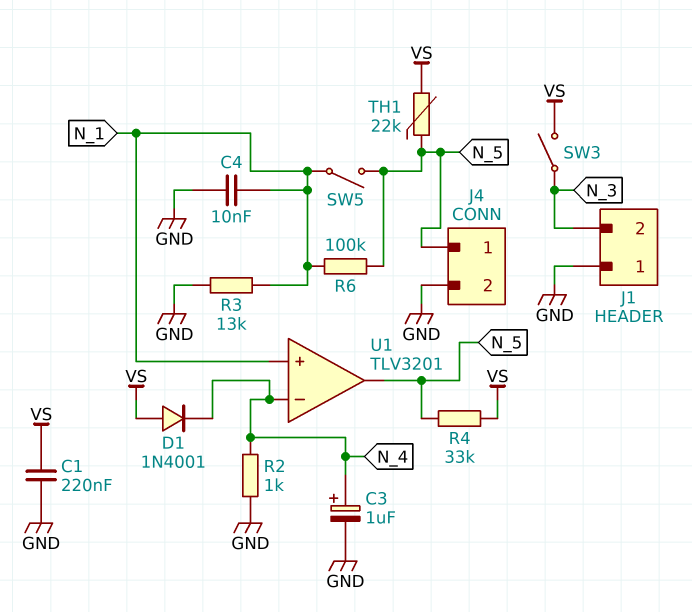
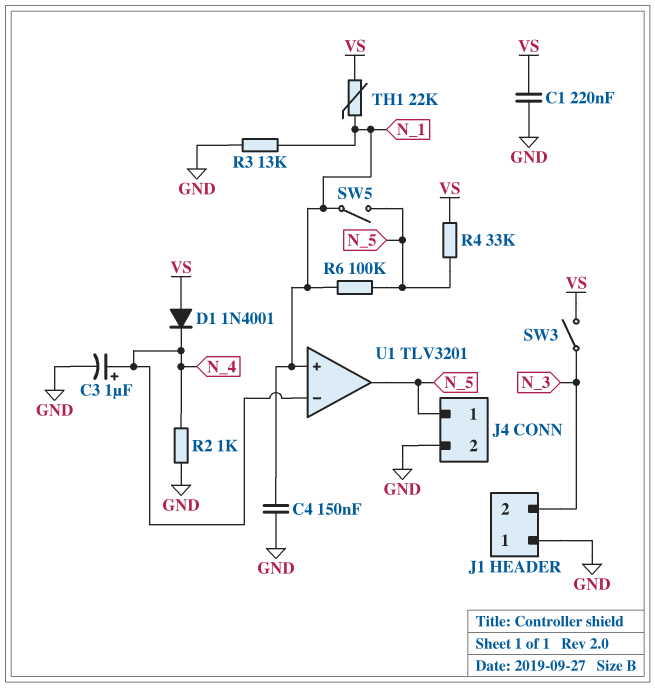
C4: 10nF (GND, N_1) -> 150nF (GND, N_1)
TH1: 22k (N_5, VS) -> 22k (N_1, VS)

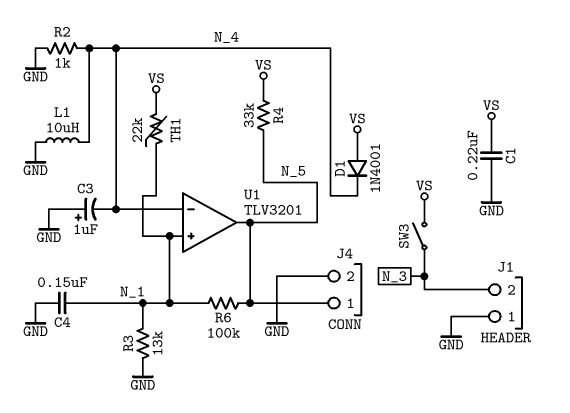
C3: 1uF (plus N_4, minus GND) -> 1uF (plus GND, minus N_4)
L1: none -> 10uH (GND, N_4)
SW5: switch (N_1, N_5) -> none

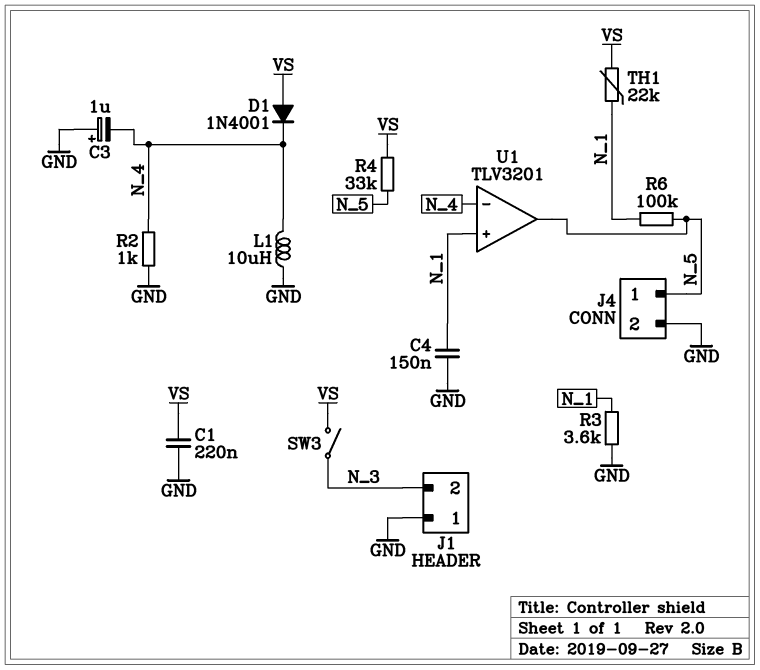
R3: 13k (GND, N_1) -> 3.6k (GND, N_1)

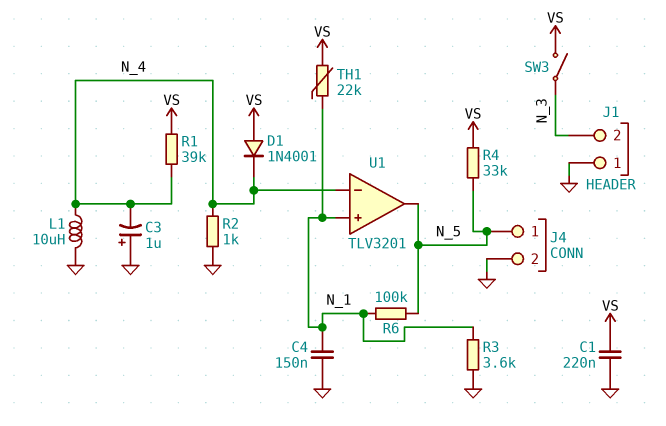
R1: none -> 39k (N_4, VS)

